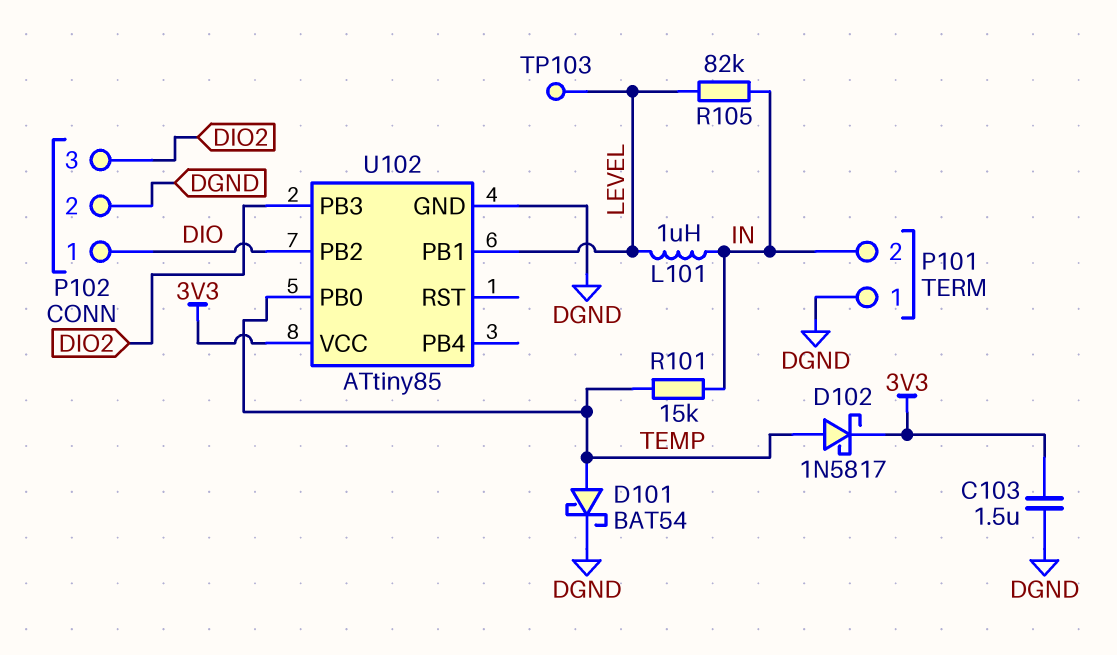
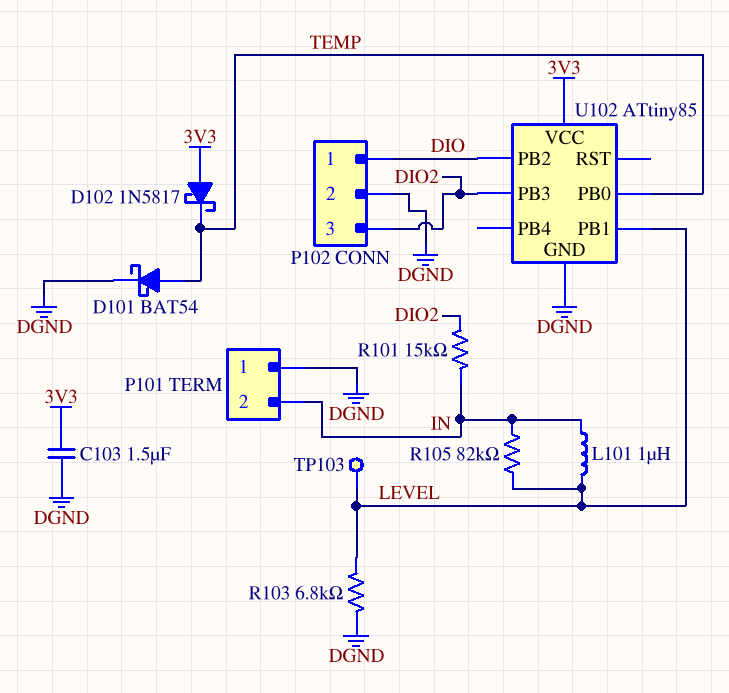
D102: schottky 1N5817 (A TEMP, K 3V3) -> schottky 1N5817 (A 3V3, K TEMP)
R101: 15k (IN, TEMP) -> 15k (DIO2, IN)
R103: none -> 6.8k (DGND, LEVEL)

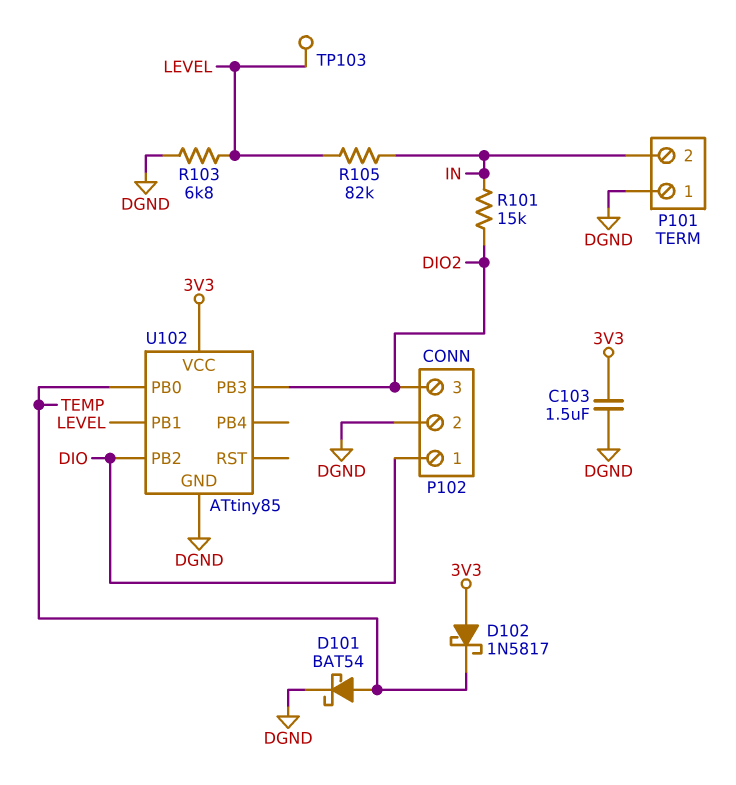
L101: 1uH (IN, LEVEL) -> none

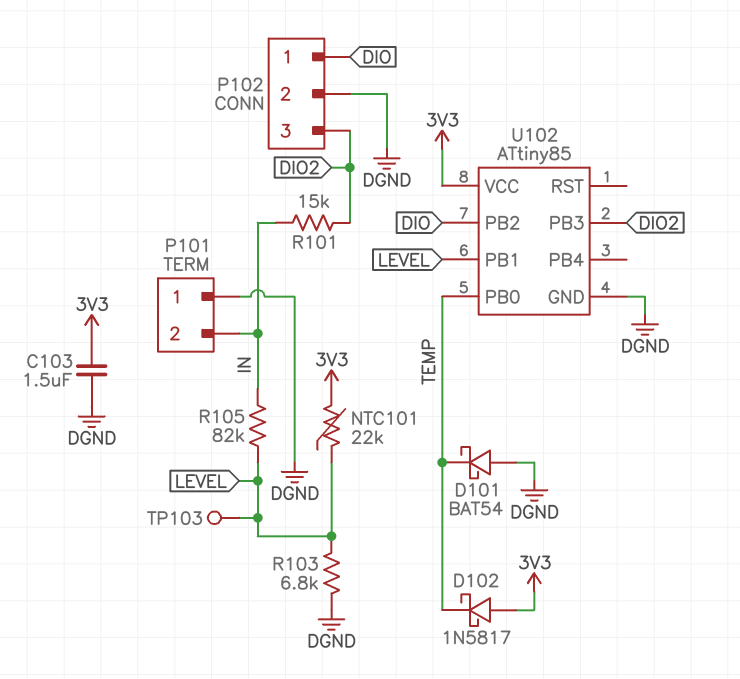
D101: schottky BAT54 (A TEMP, K DGND) -> schottky BAT54 (A DGND, K TEMP)
NTC101: none -> 22k (3V3, LEVEL)

